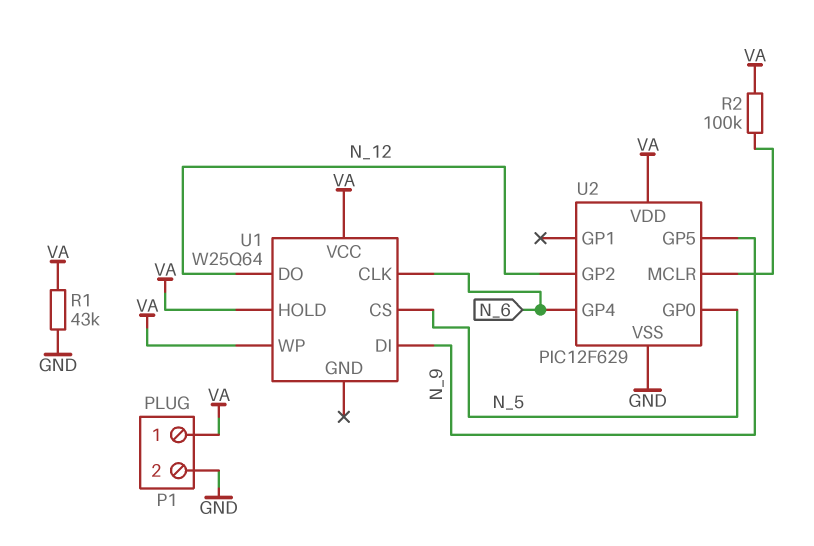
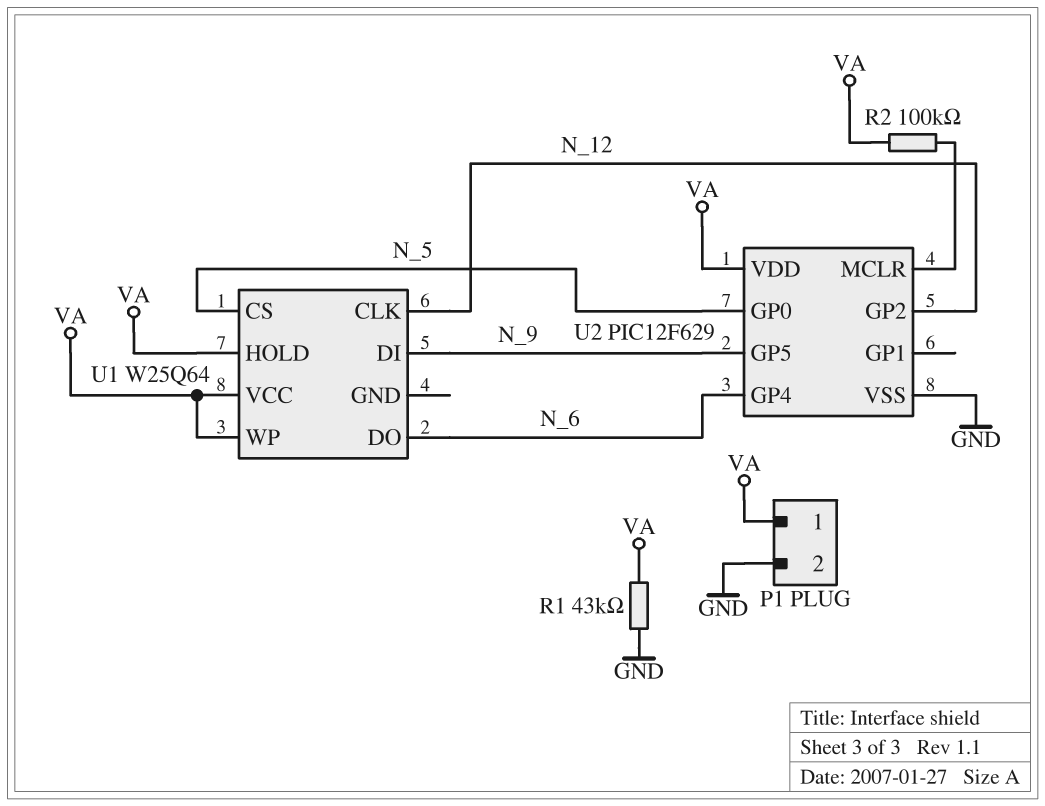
U1 pin CLK: N_6 -> N_12
U1 pin DO: N_12 -> N_6

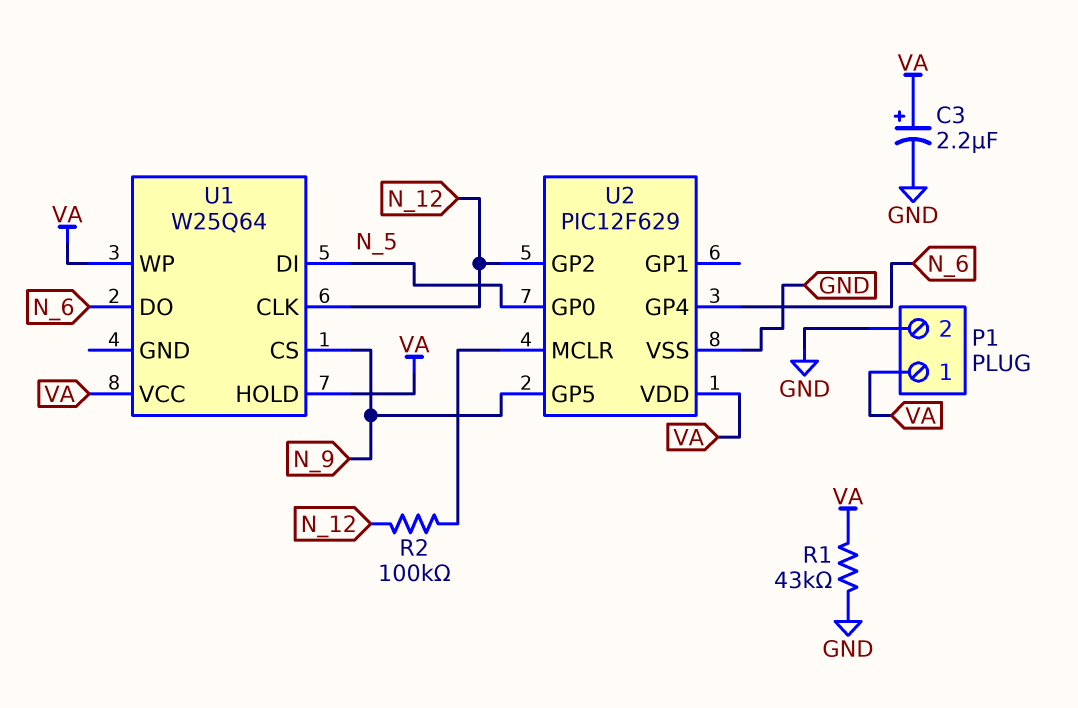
C3: none -> 2.2uF (plus VA, minus GND)
R2: 100k (U2/MCLR, VA) -> 100k (N_12, U2/MCLR)
U1 pin CS: N_5 -> N_9
U1 pin DI: N_9 -> N_5

